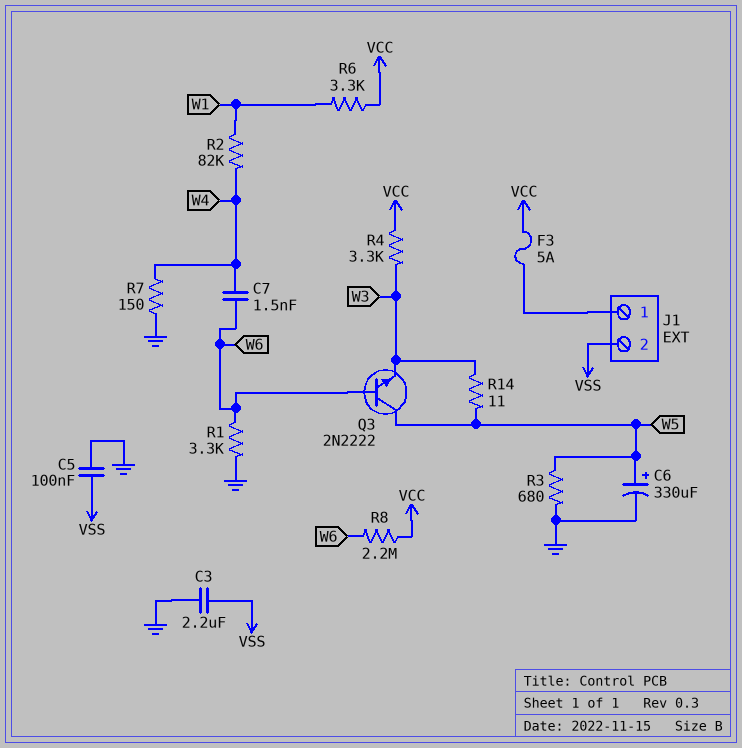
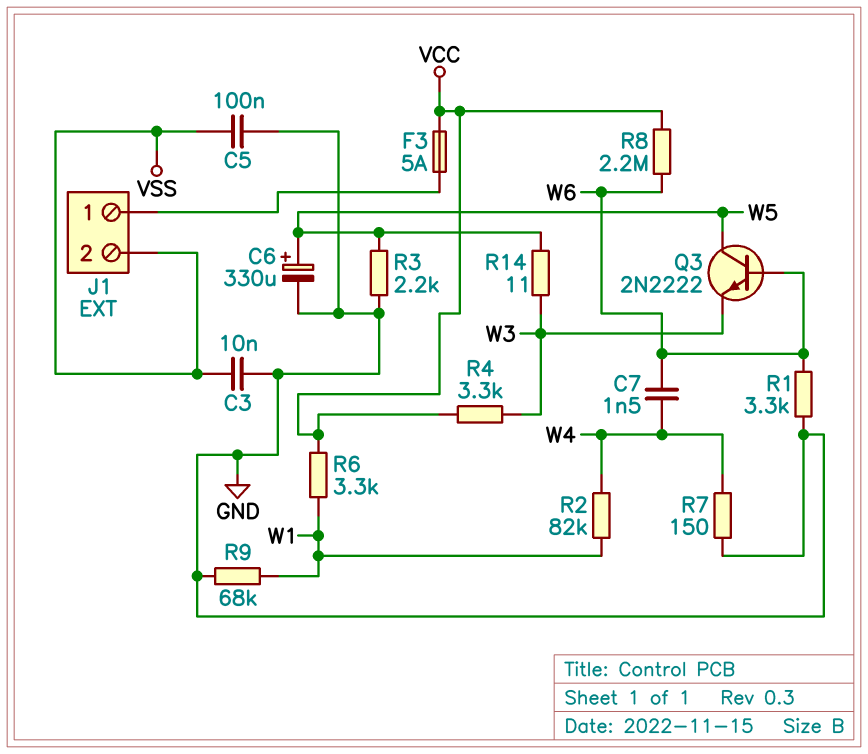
C3: 2.2uF (GND, VSS) -> 10nF (GND, VSS)
R3: 680 (GND, W5) -> 2.2k (GND, W5)
R9: none -> 68k (GND, W1)

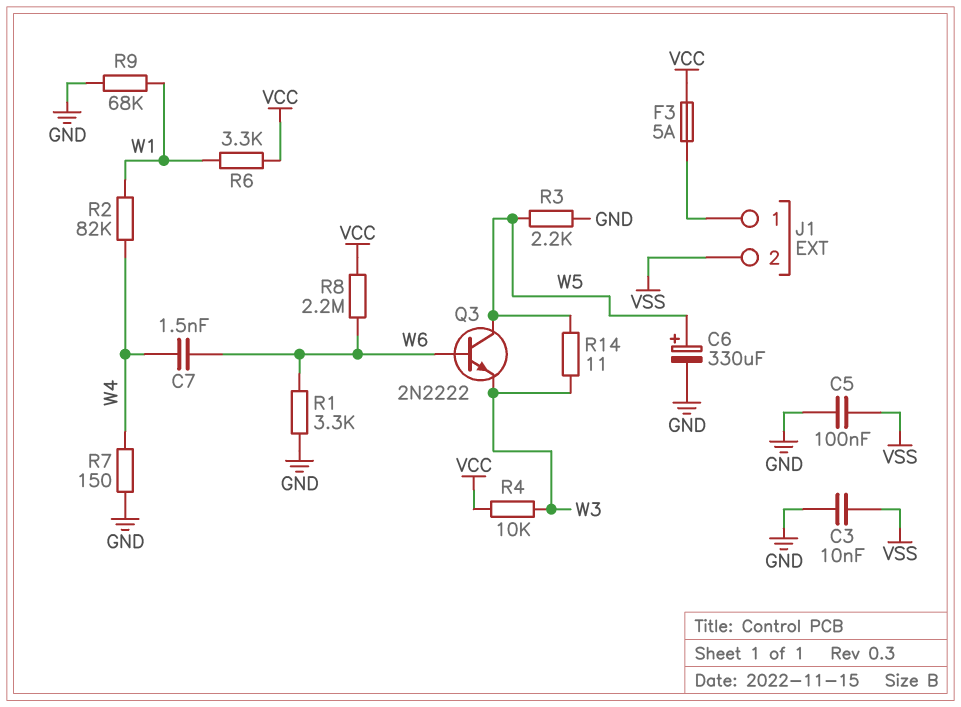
R4: 3.3k (VCC, W3) -> 10k (VCC, W3)

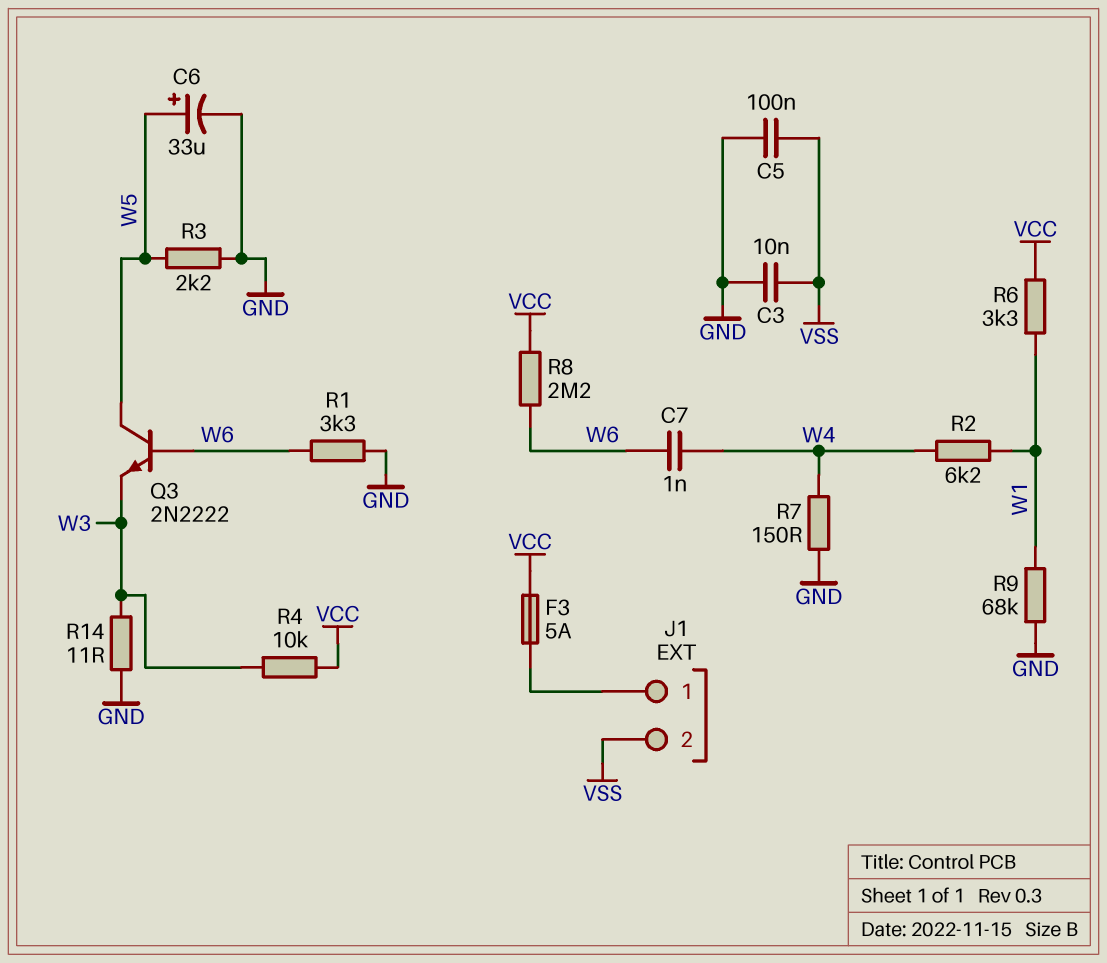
C6: 330uF (plus W5, minus GND) -> 33uF (plus W5, minus GND)
C7: 1.5nF (W4, W6) -> 1nF (W4, W6)
R2: 82k (W1, W4) -> 6.2k (W1, W4)
R14: 11 (W3, W5) -> 11 (GND, W3)

